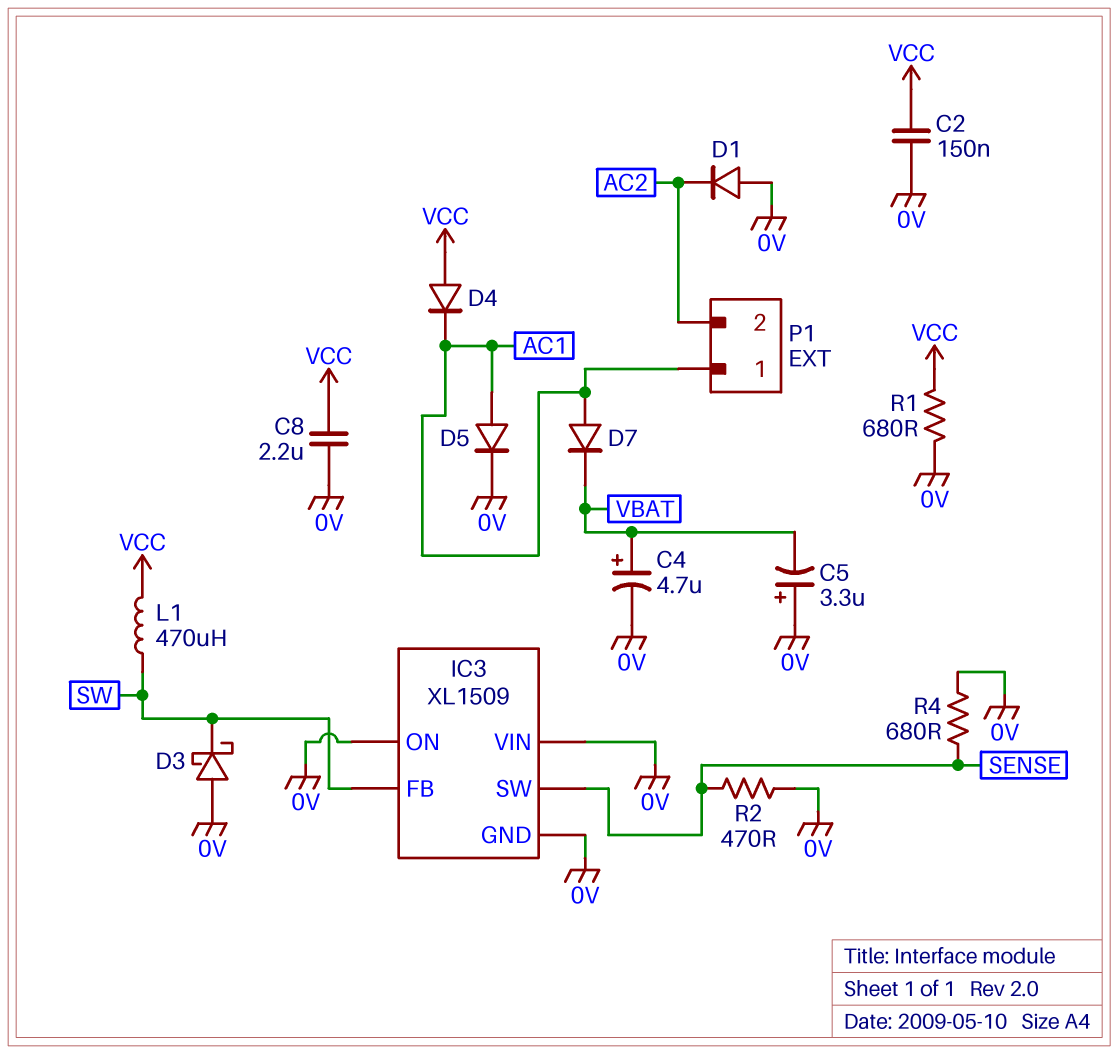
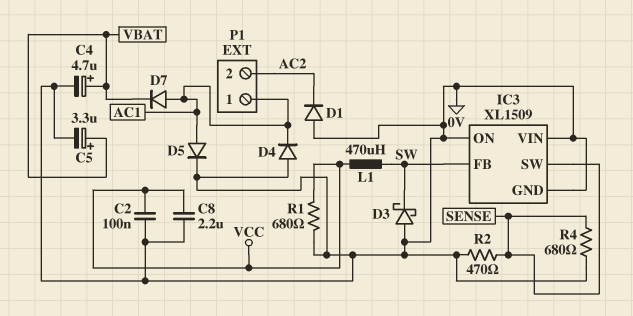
C2: 150nF (0V, VCC) -> 100nF (0V, VCC)
C5: 3.3uF (plus 0V, minus VBAT) -> 3.3uF (plus VBAT, minus 0V)
D4: diode (A VCC, K AC1) -> diode (A 0V, K AC1)

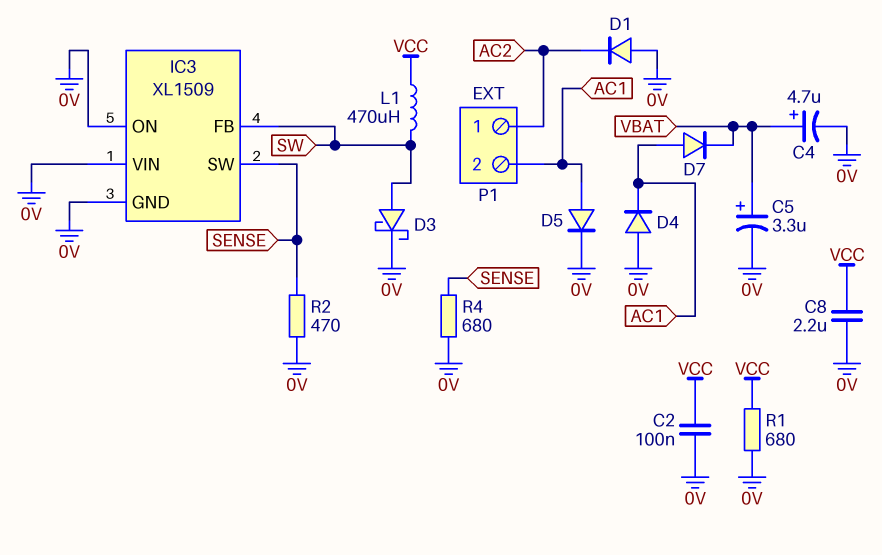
D3: schottky (A 0V, K SW) -> schottky (A SW, K 0V)
P1 pin 1: AC1 -> AC2
P1 pin 2: AC2 -> AC1

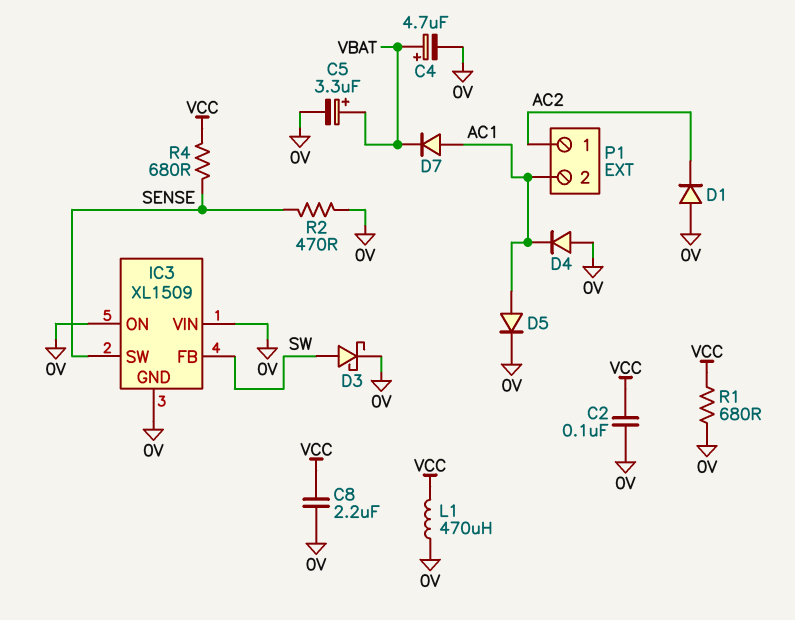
L1: 470uH (SW, VCC) -> 470uH (0V, VCC)
R4: 680 (0V, SENSE) -> 680 (SENSE, VCC)

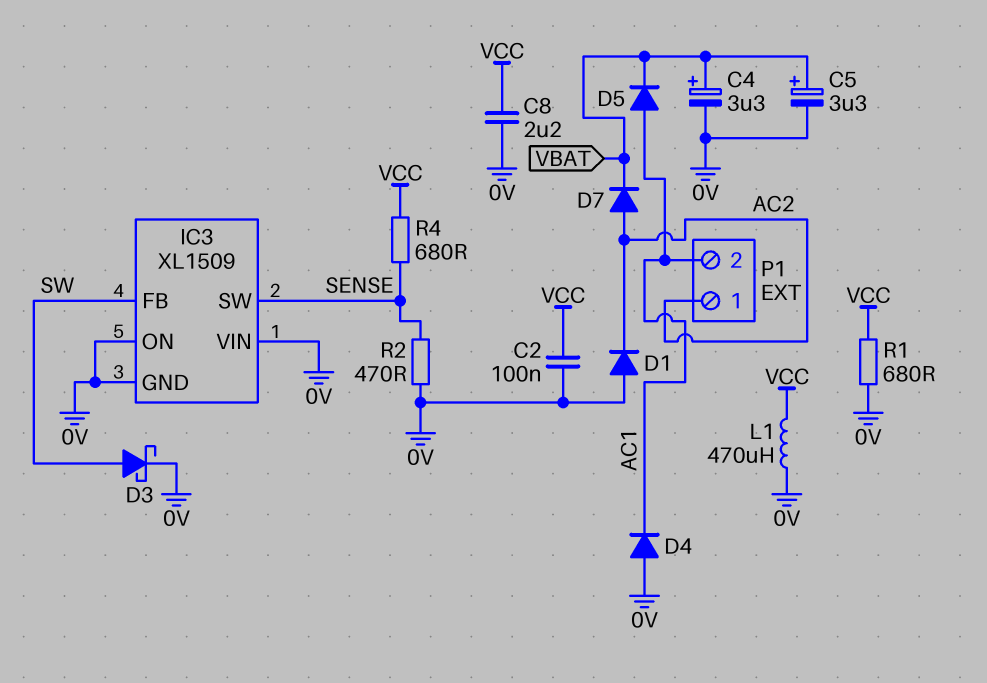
C4: 4.7uF (plus VBAT, minus 0V) -> 3.3uF (plus VBAT, minus 0V)
D5: diode (A AC1, K 0V) -> diode (A AC1, K VBAT)
D7: diode (A AC1, K VBAT) -> diode (A AC2, K VBAT)

